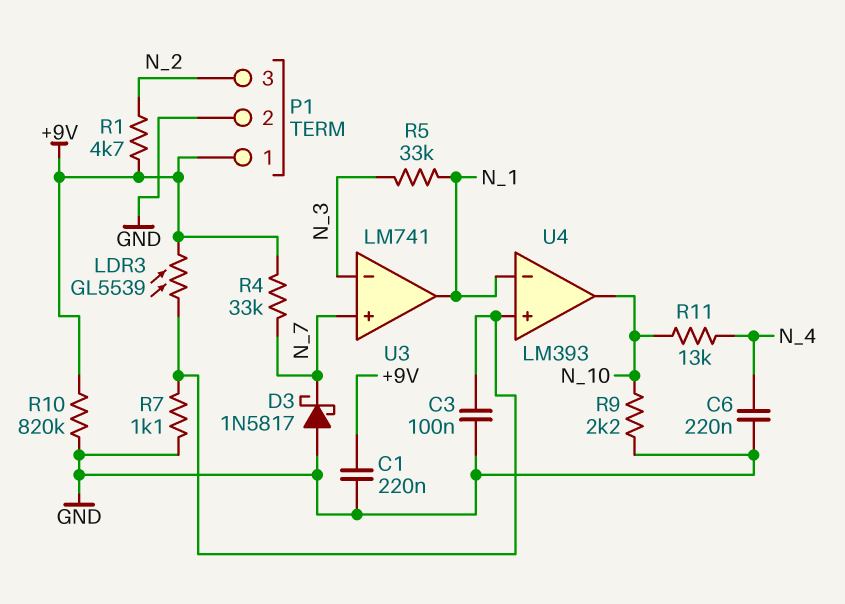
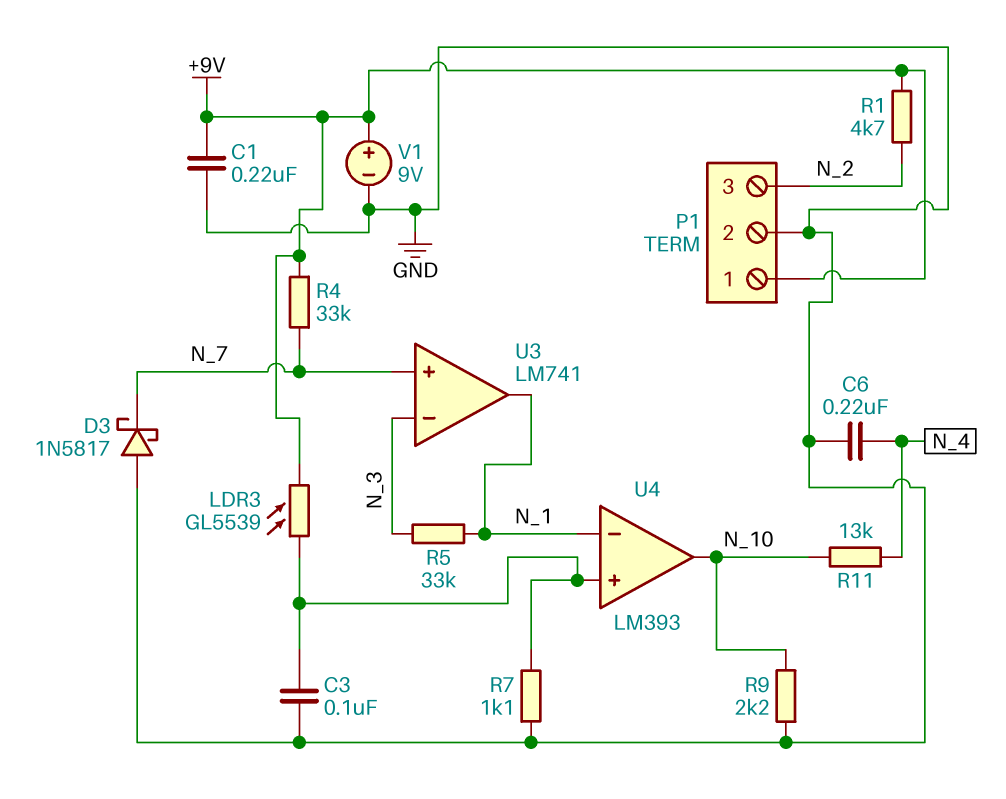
R10: 820k (+9V, GND) -> none
V1: none -> 9V (plus +9V, minus GND)

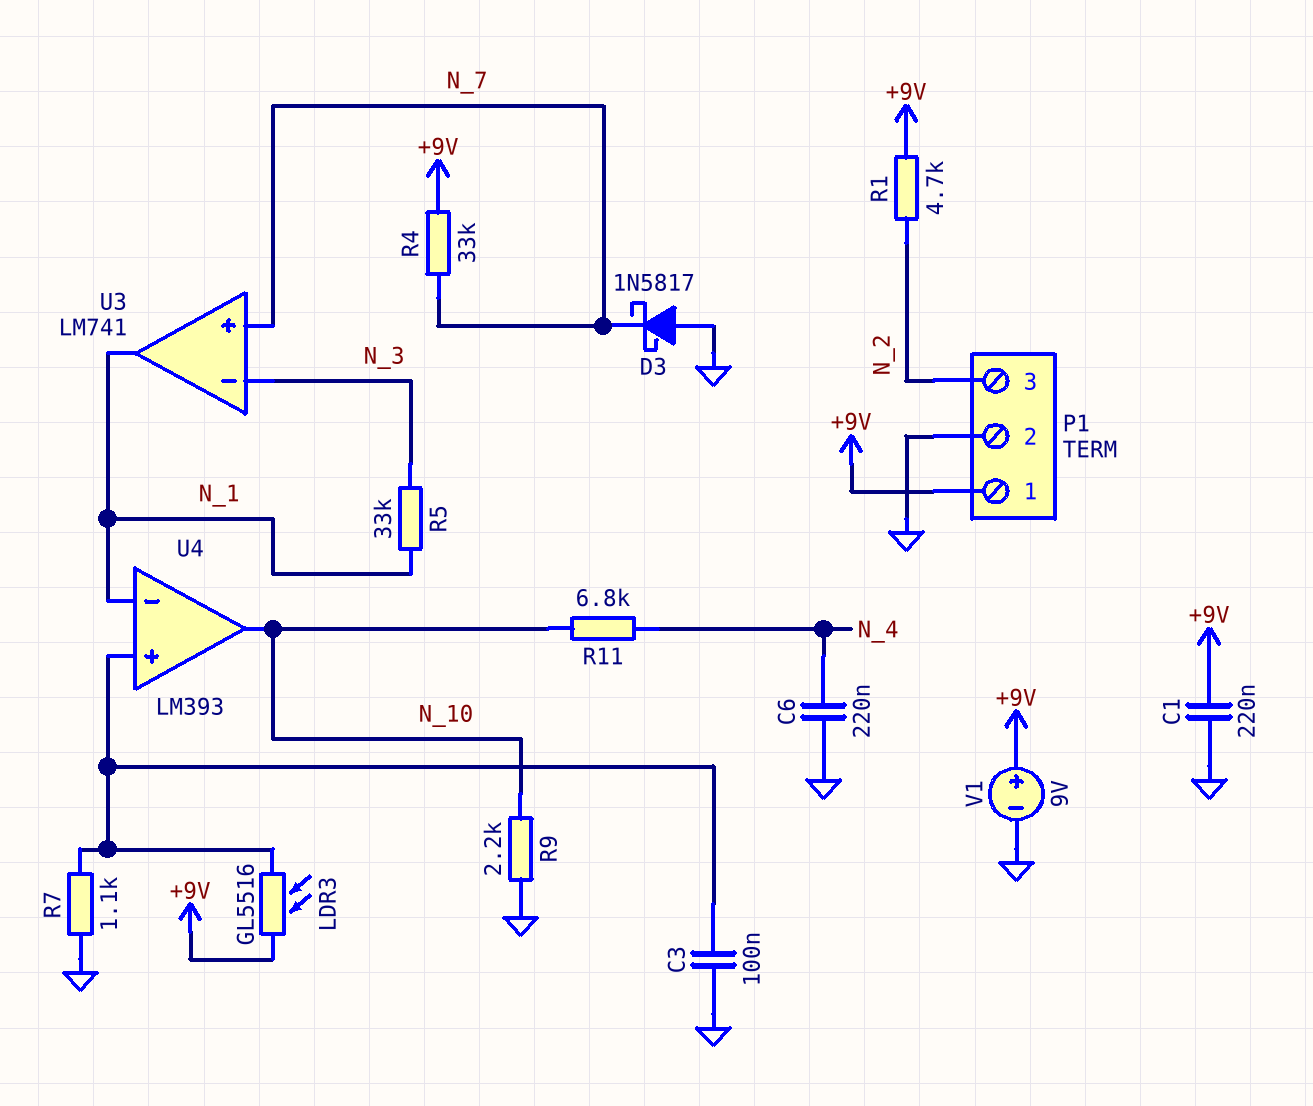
LDR3: GL5539 (+9V, U4/in+) -> GL5516 (+9V, U4/in+)
R11: 13k (N_4, N_10) -> 6.8k (N_4, N_10)

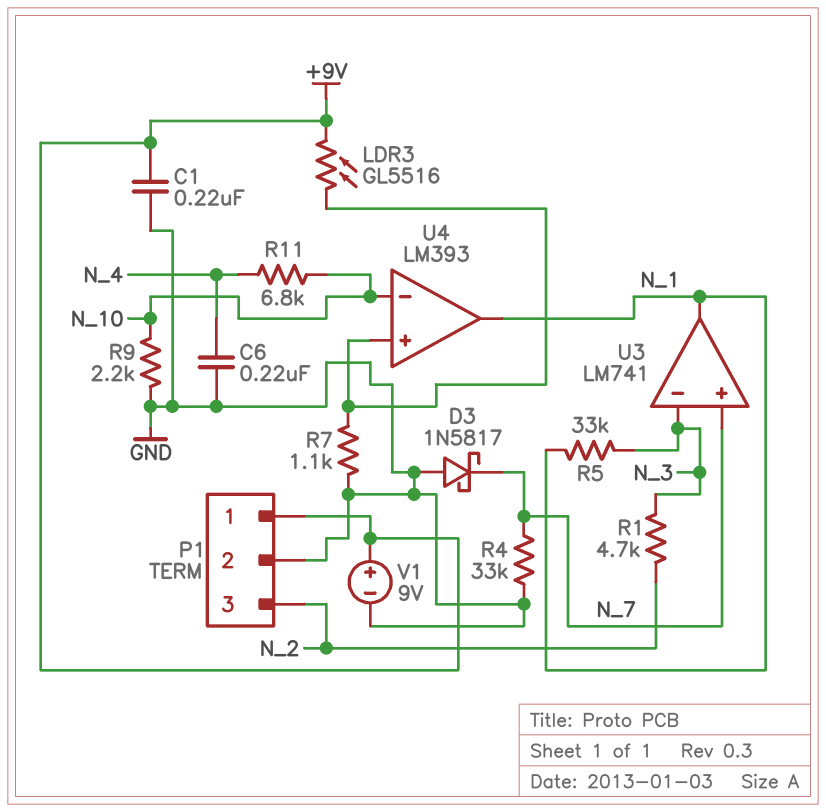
C3: 100nF (GND, U4/in+) -> none
R1: 4.7k (+9V, N_2) -> 4.7k (N_2, N_3)
R4: 33k (+9V, N_7) -> 33k (GND, N_7)
U4 pin in-: N_1 -> N_10
U4 pin out: N_10 -> N_1

